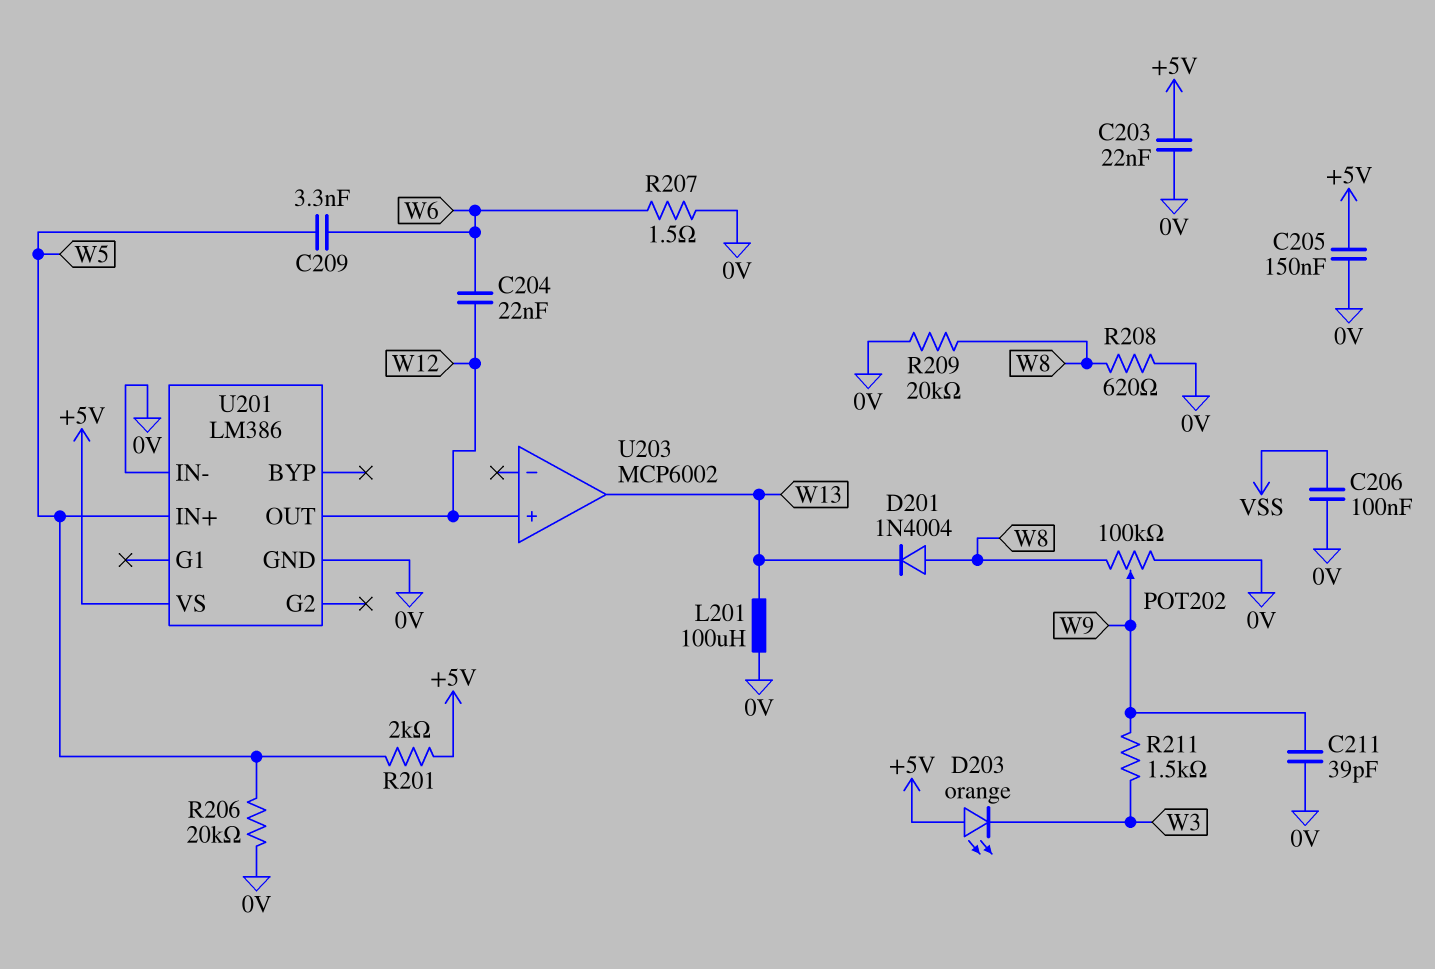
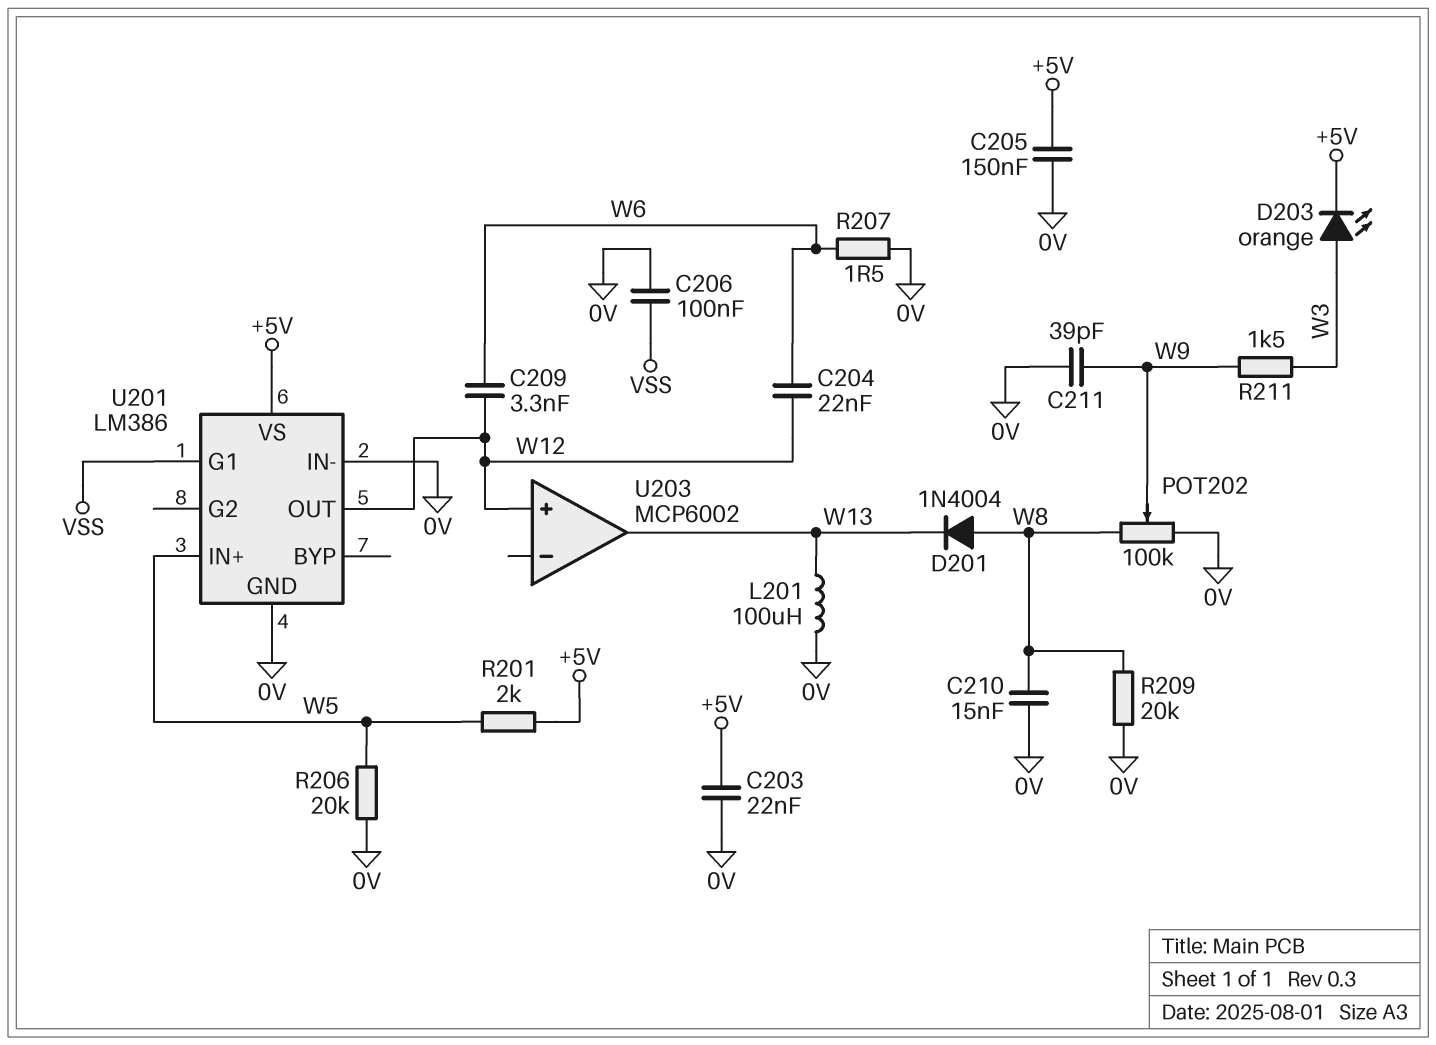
C209: 3.3nF (W5, W6) -> 3.3nF (W6, W12)
C210: none -> 15nF (0V, W8)
D203: LED orange (A +5V, K W3) -> LED orange (A W3, K +5V)
R208: 620 (0V, W8) -> none
U201 pin G1: none -> VSS

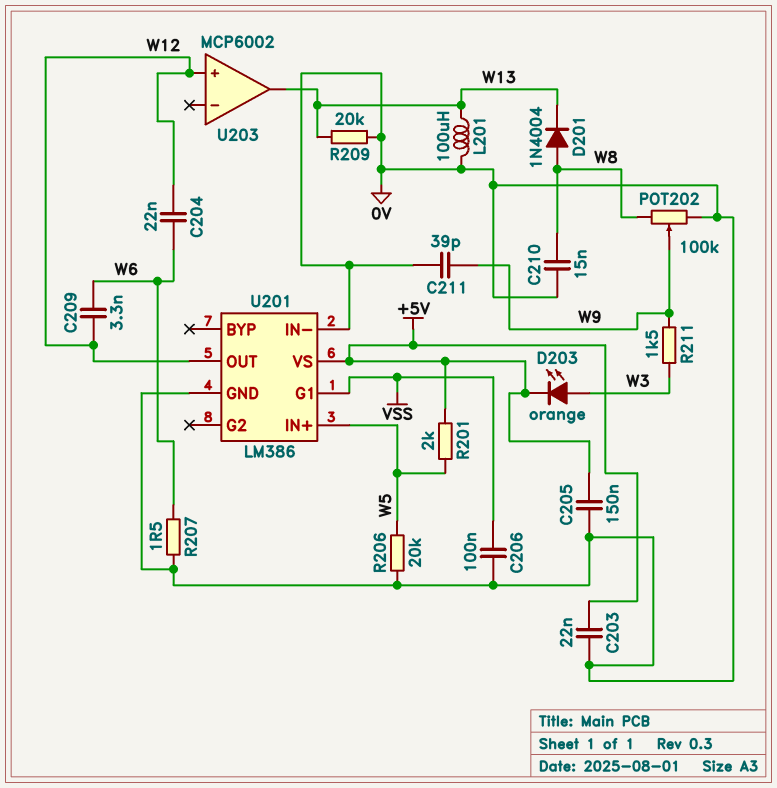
R209: 20k (0V, W8) -> 20k (0V, W13)

